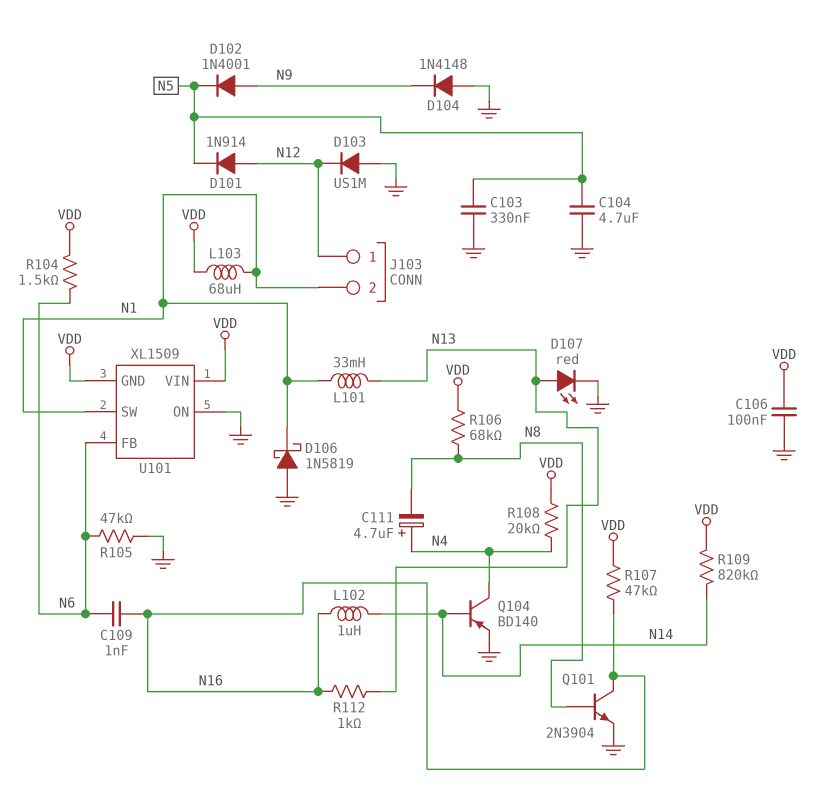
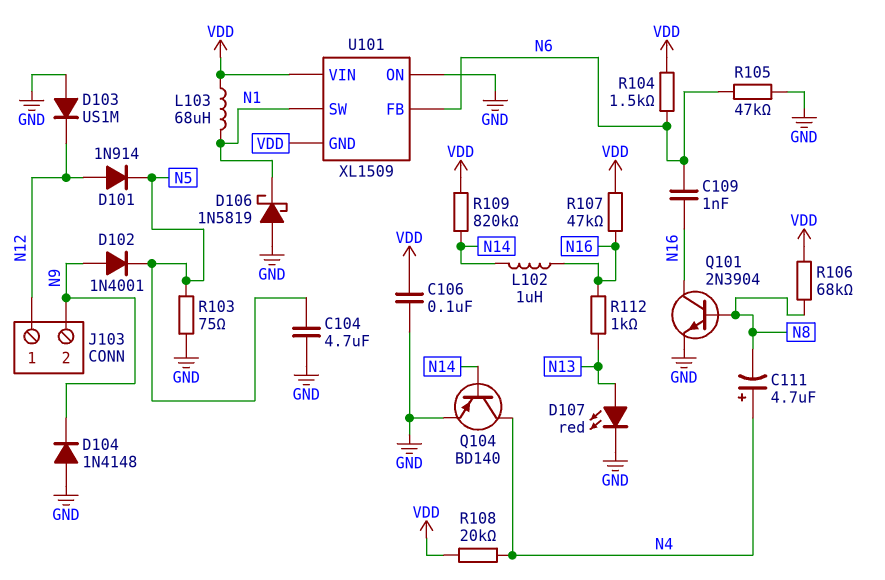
C103: 330nF (GND, N5) -> none
J103 pin 2: N1 -> N9
L101: 33mH (N1, N13) -> none
R103: none -> 75 (GND, N5)

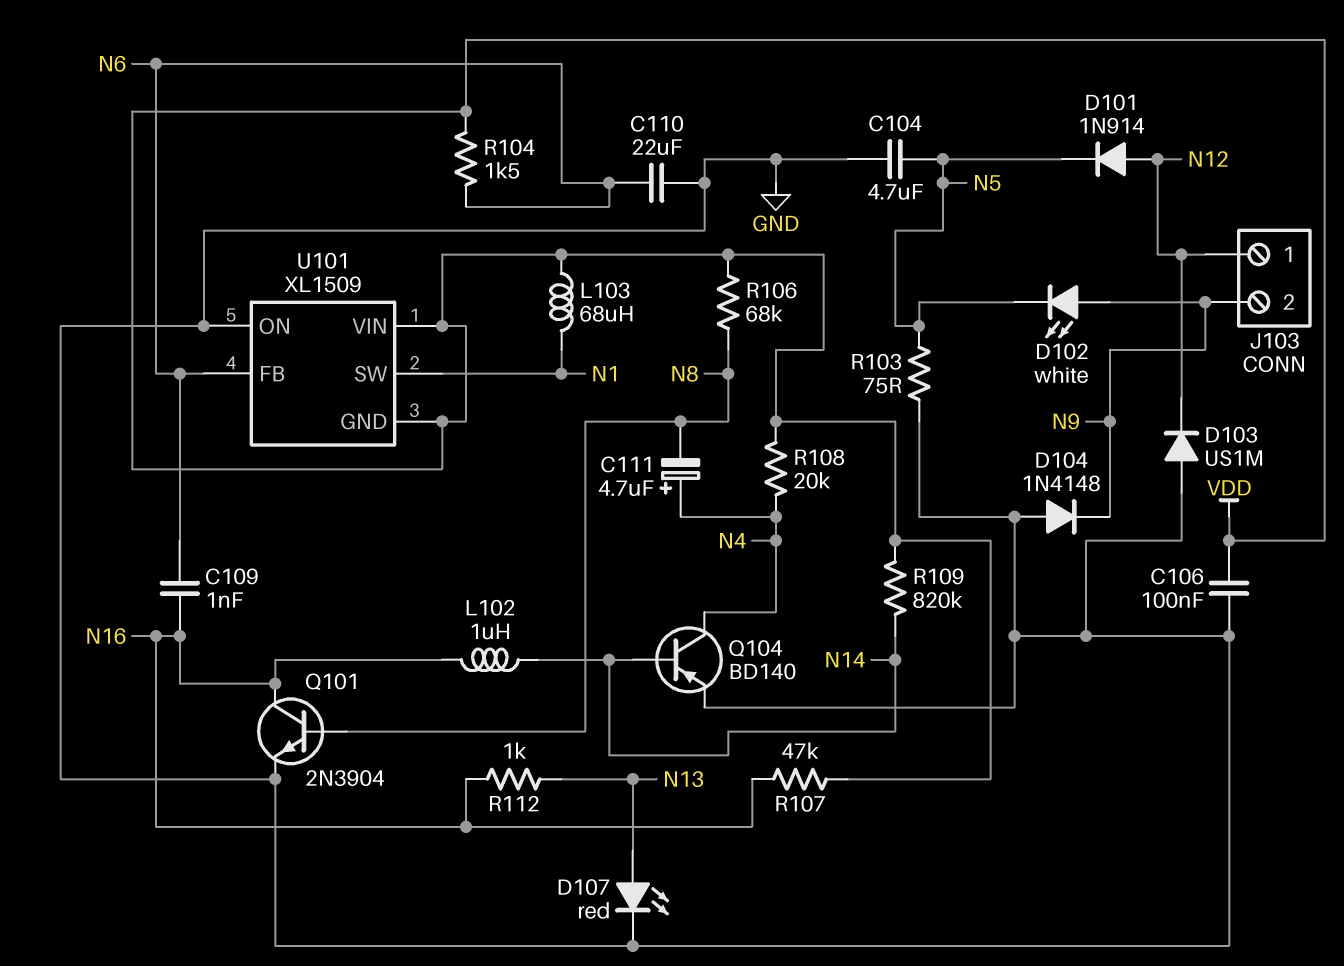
C110: none -> 22uF (GND, N6)
D102: diode 1N4001 (A N9, K N5) -> LED white (A N9, K N5)
D106: schottky 1N5819 (A GND, K N1) -> none
R105: 47k (GND, N6) -> none

